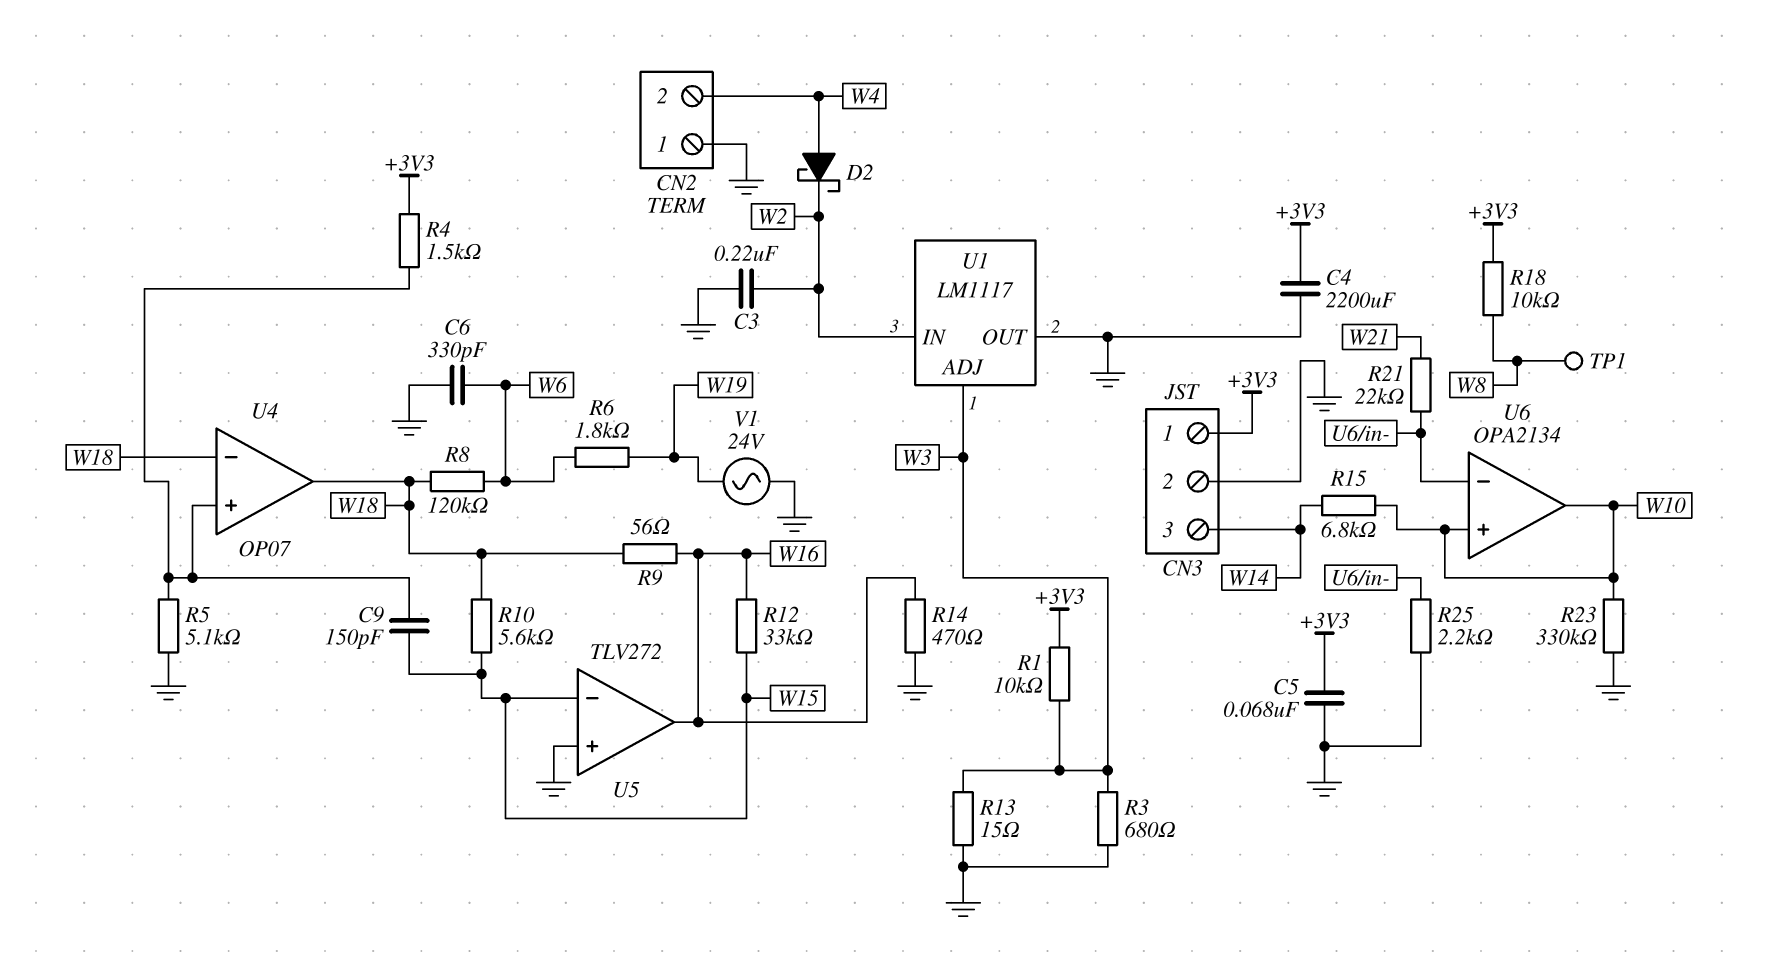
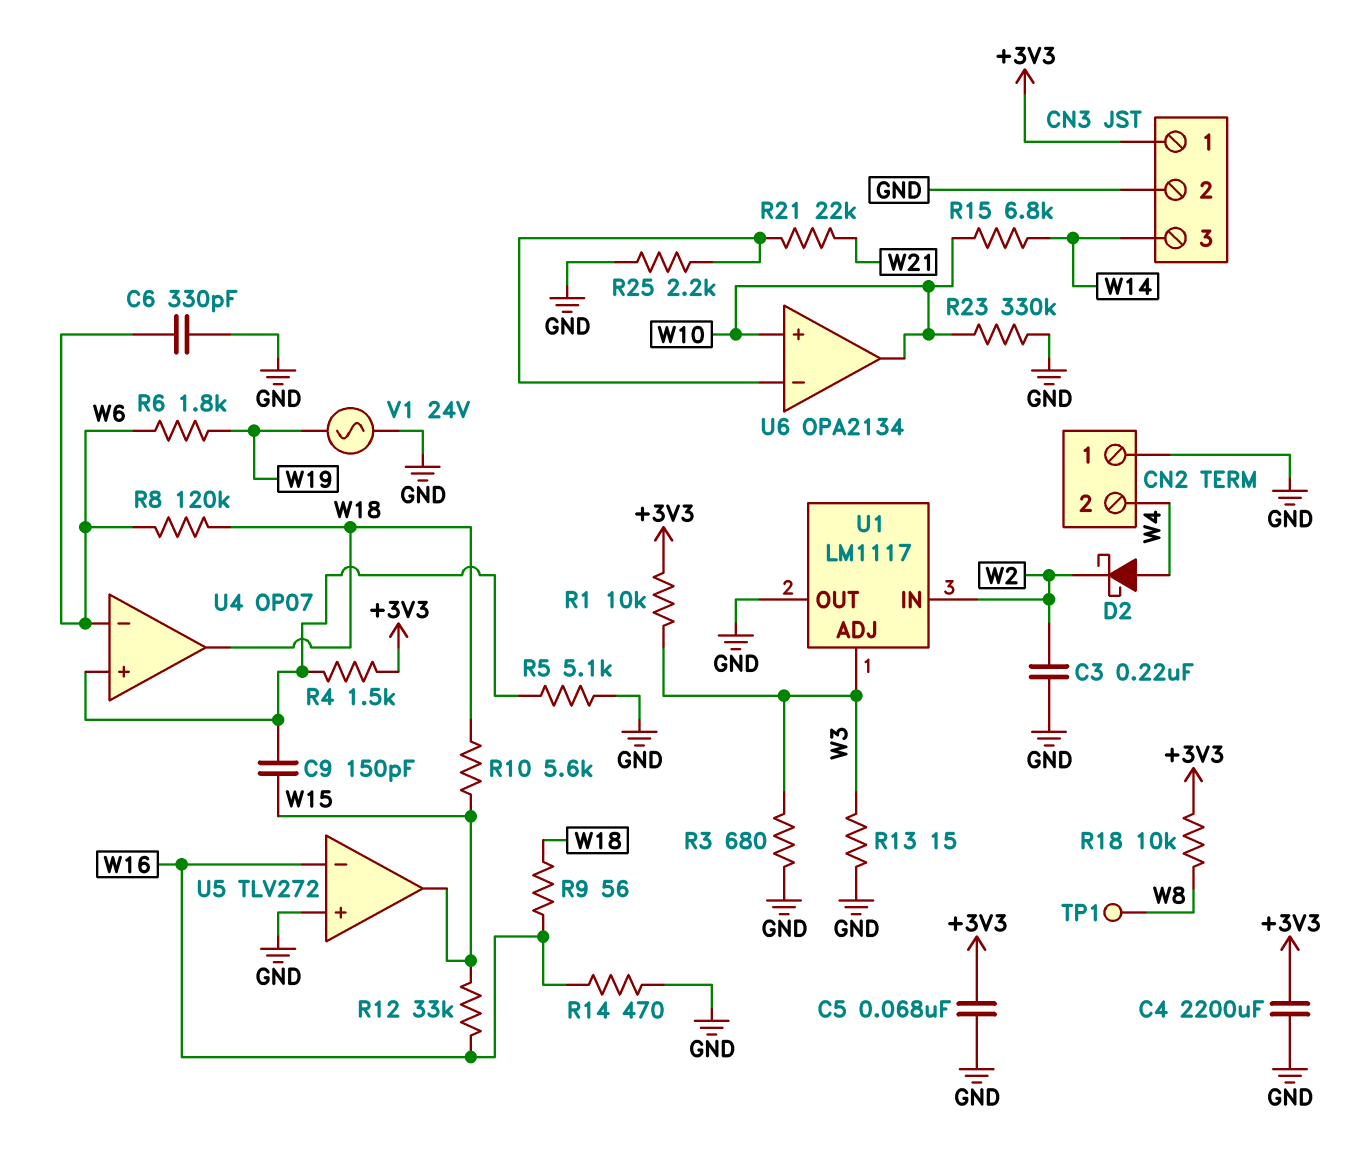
U4 pin in-: W18 -> W6
U5 pin in-: W15 -> W16
U5 pin out: W16 -> W15

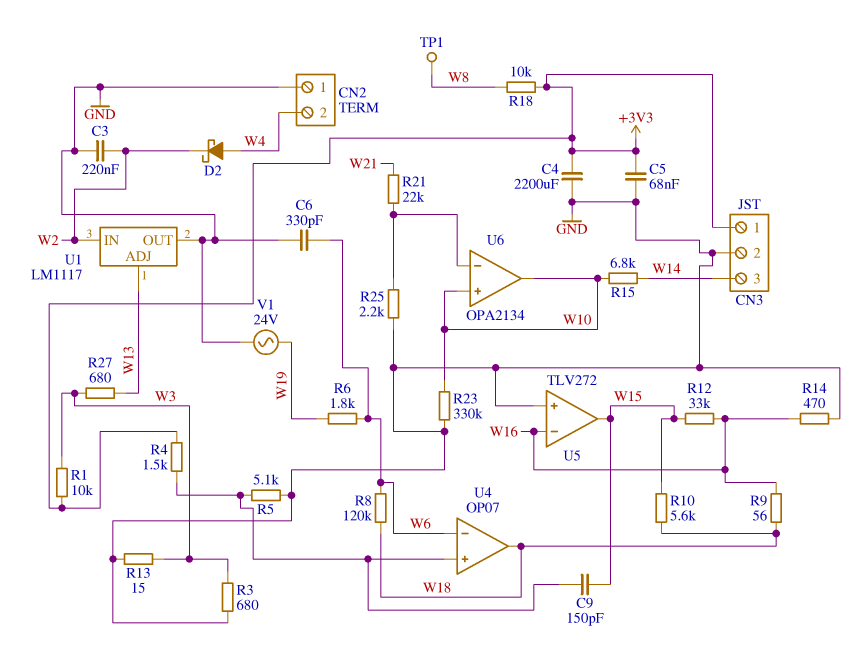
R27: none -> 680 (W3, W13)
U1 pin ADJ: W3 -> W13

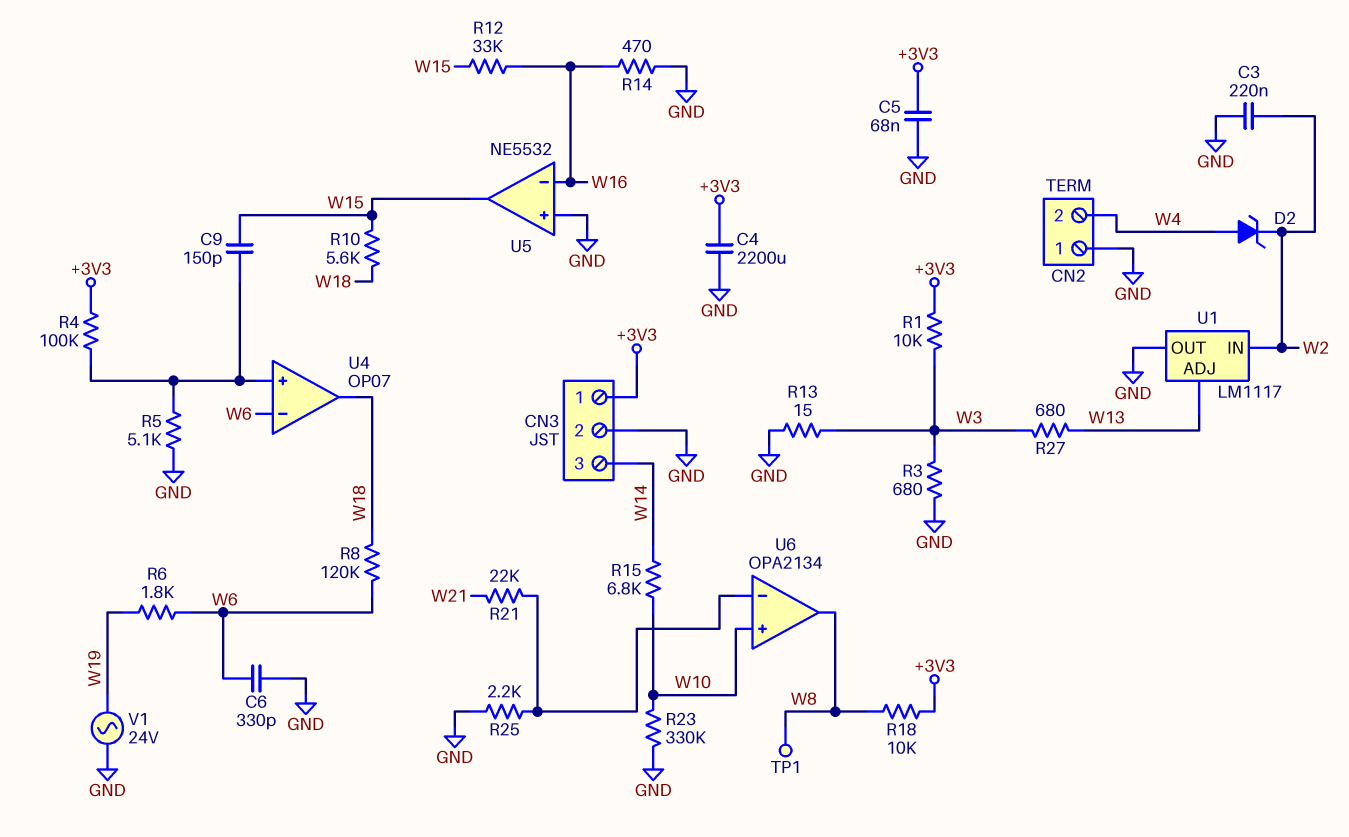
D2: schottky (A W4, K W2) -> zener (A W4, K W2)
R4: 1.5k (+3V3, U4/in+) -> 100k (+3V3, U4/in+)
R9: 56 (W16, W18) -> none
U5: TLV272 -> NE5532
U6 pin out: W10 -> W8

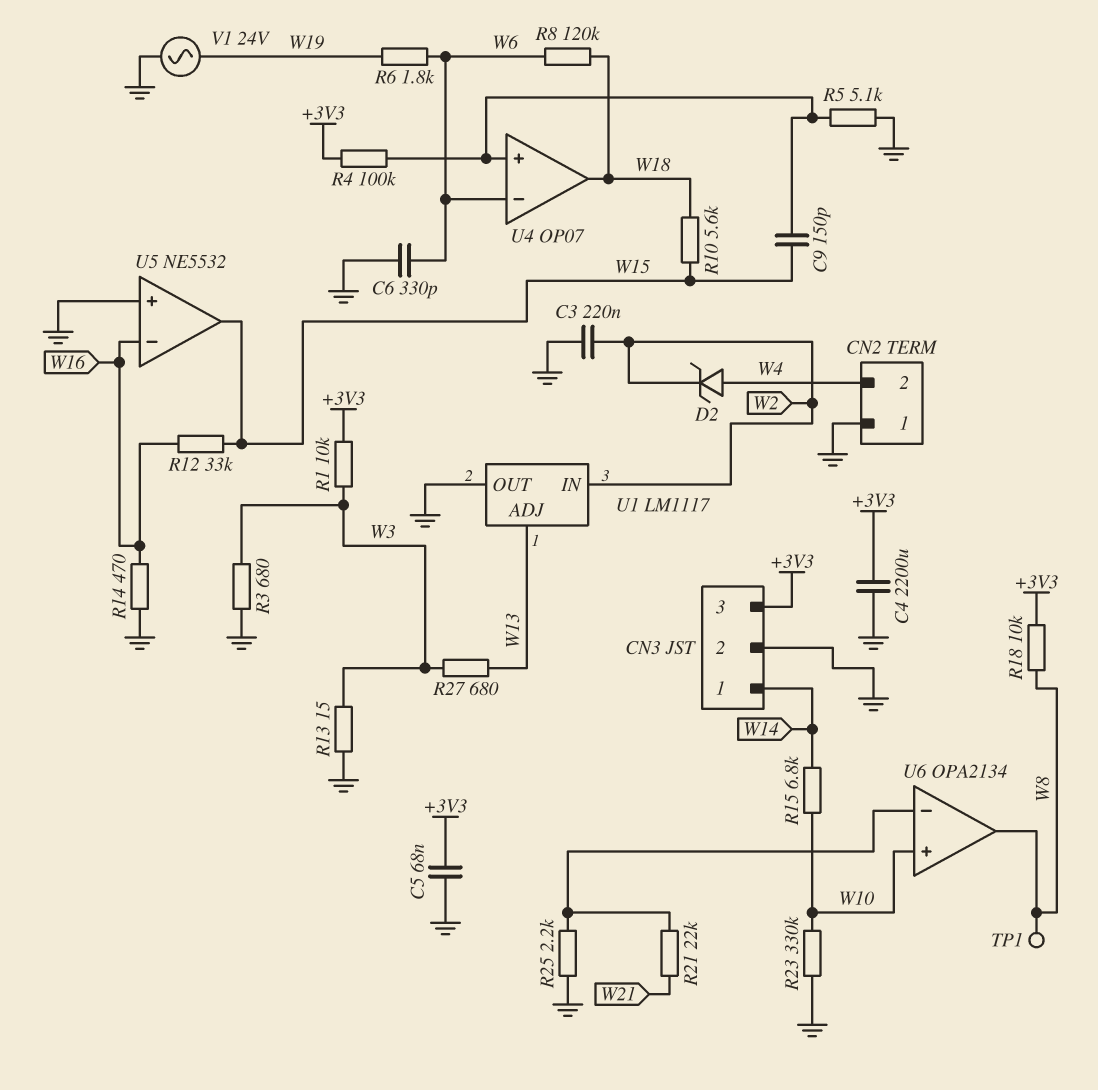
CN3 pin 1: +3V3 -> W14
CN3 pin 3: W14 -> +3V3

